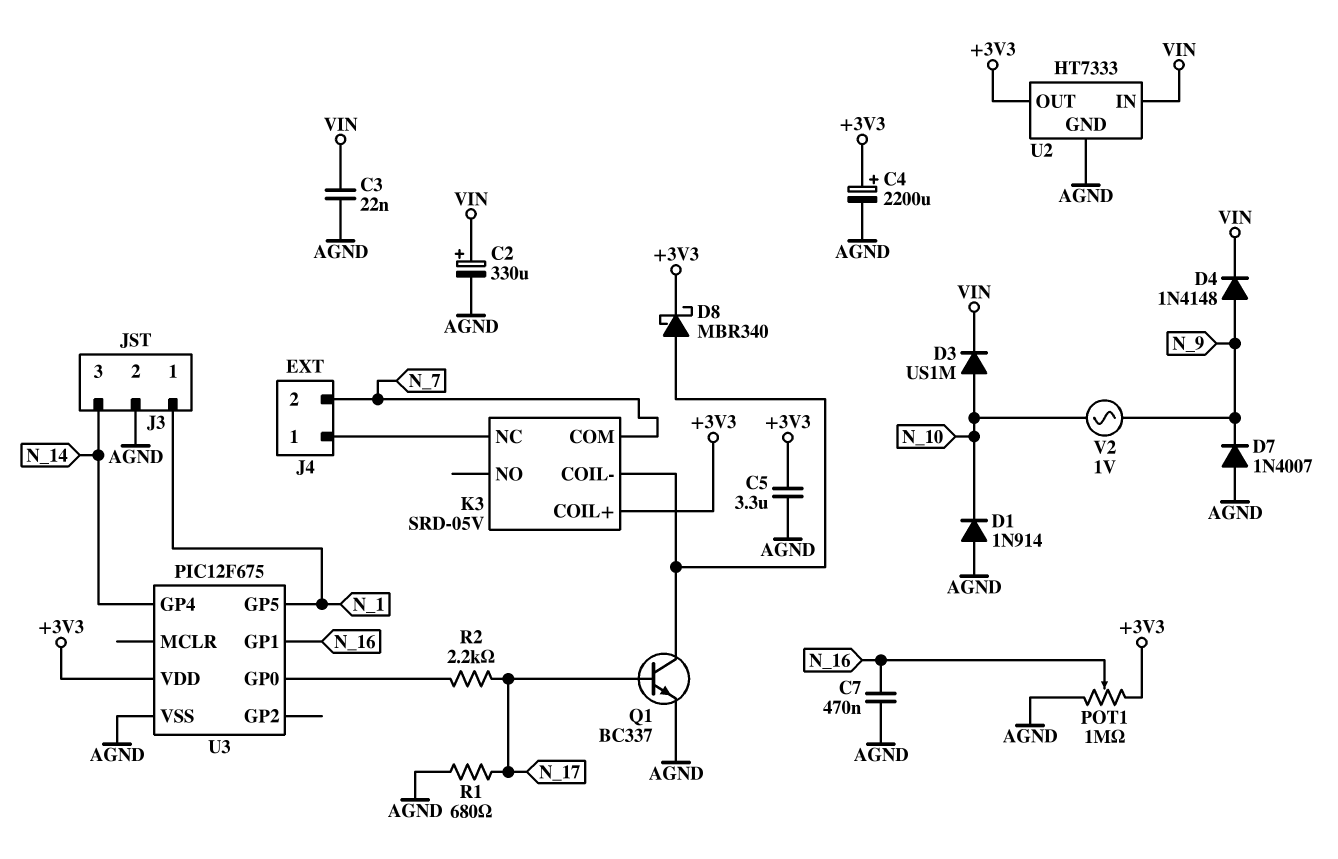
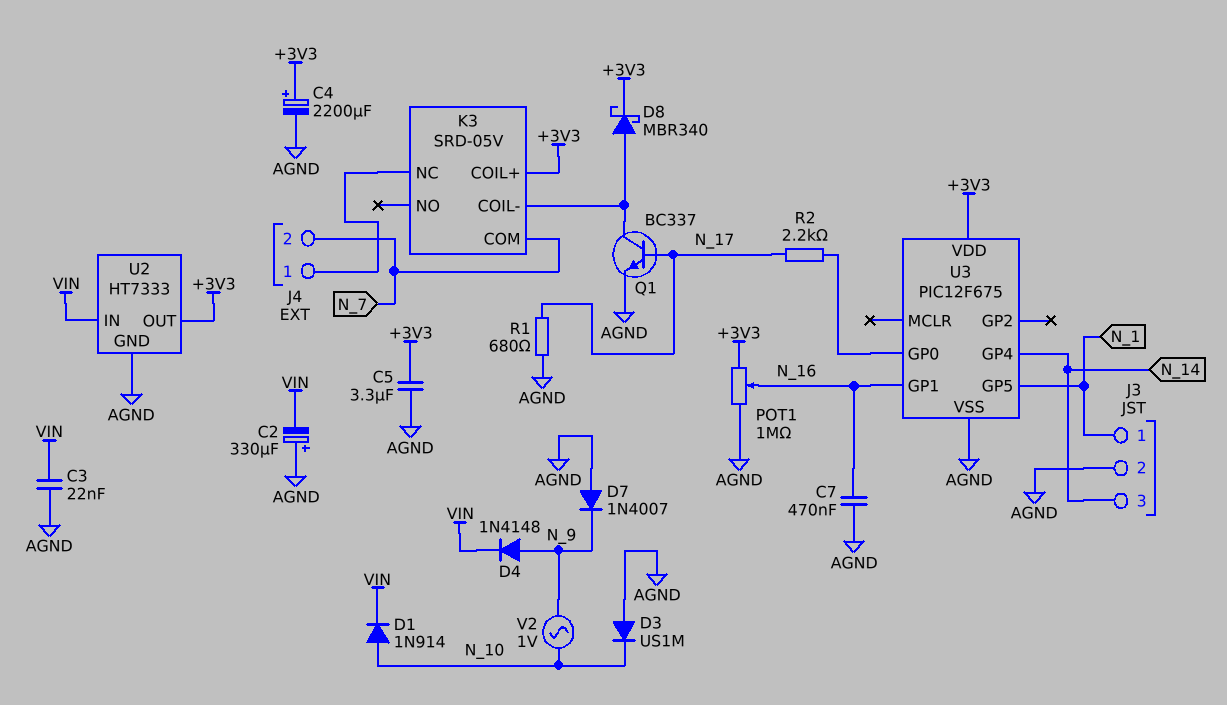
C2: 330uF (plus VIN, minus AGND) -> 330uF (plus AGND, minus VIN)
D1: diode 1N914 (A AGND, K N_10) -> diode 1N914 (A N_10, K VIN)
D3: diode US1M (A N_10, K VIN) -> diode US1M (A AGND, K N_10)

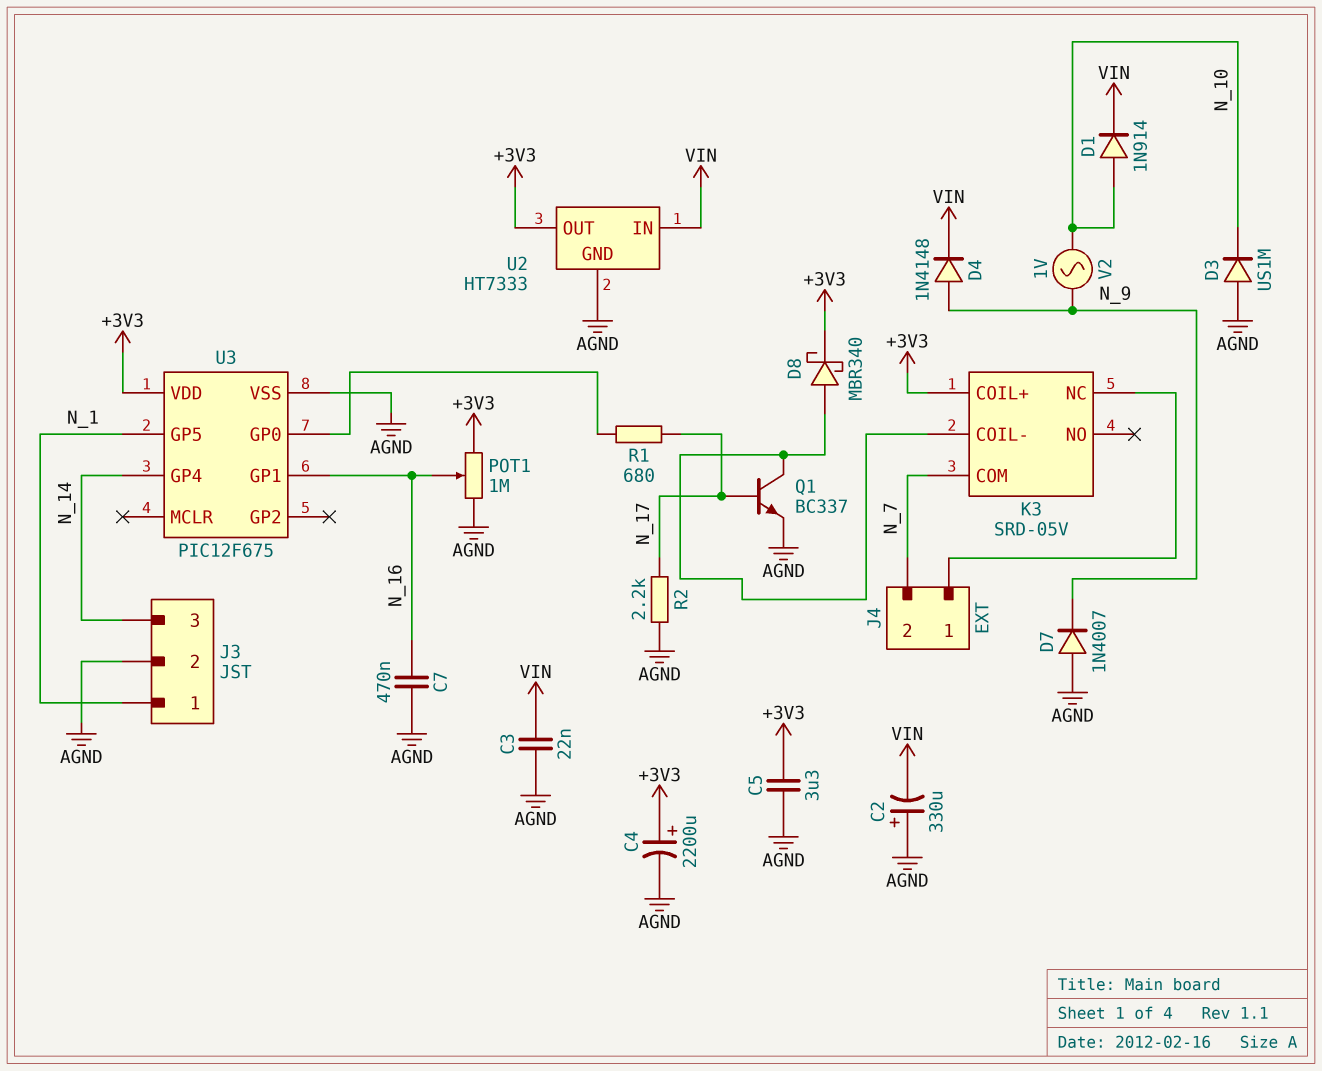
R1: 680 (AGND, N_17) -> 680 (N_17, U3/GP0)
R2: 2.2k (N_17, U3/GP0) -> 2.2k (AGND, N_17)

